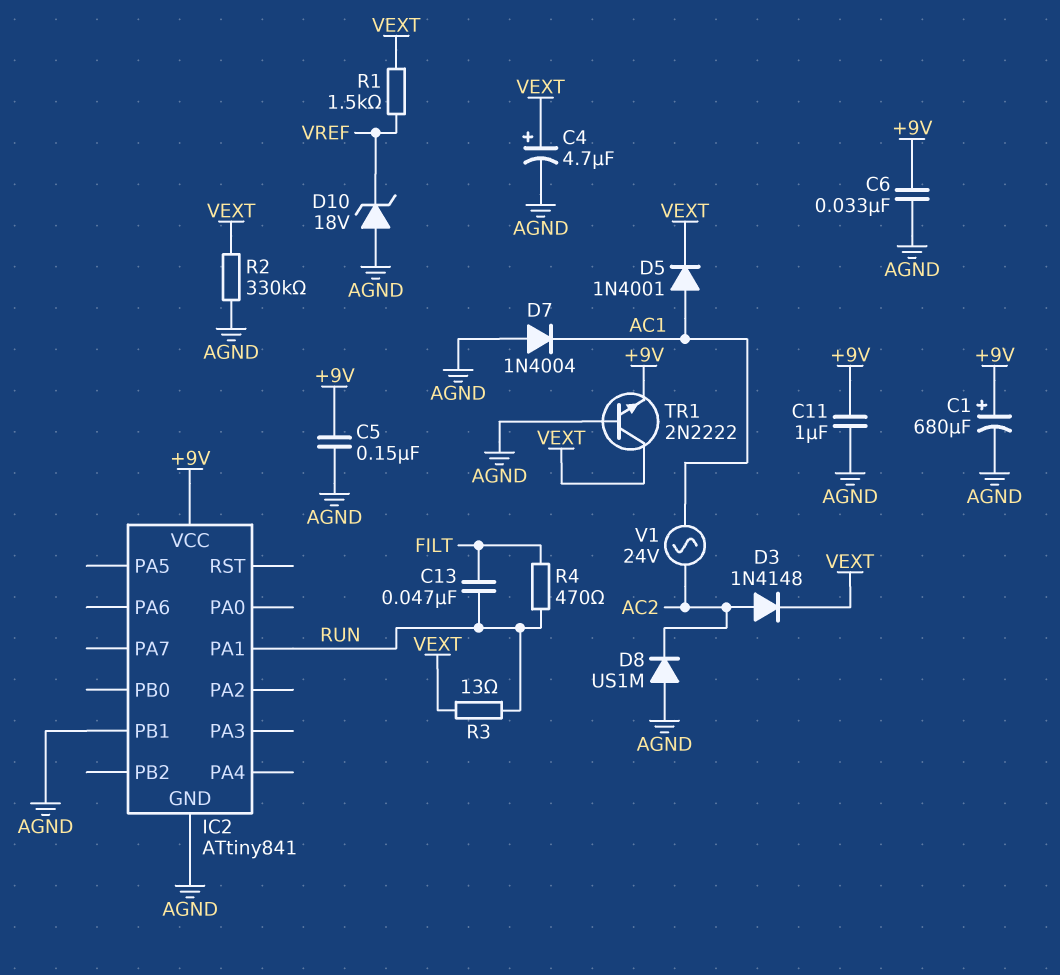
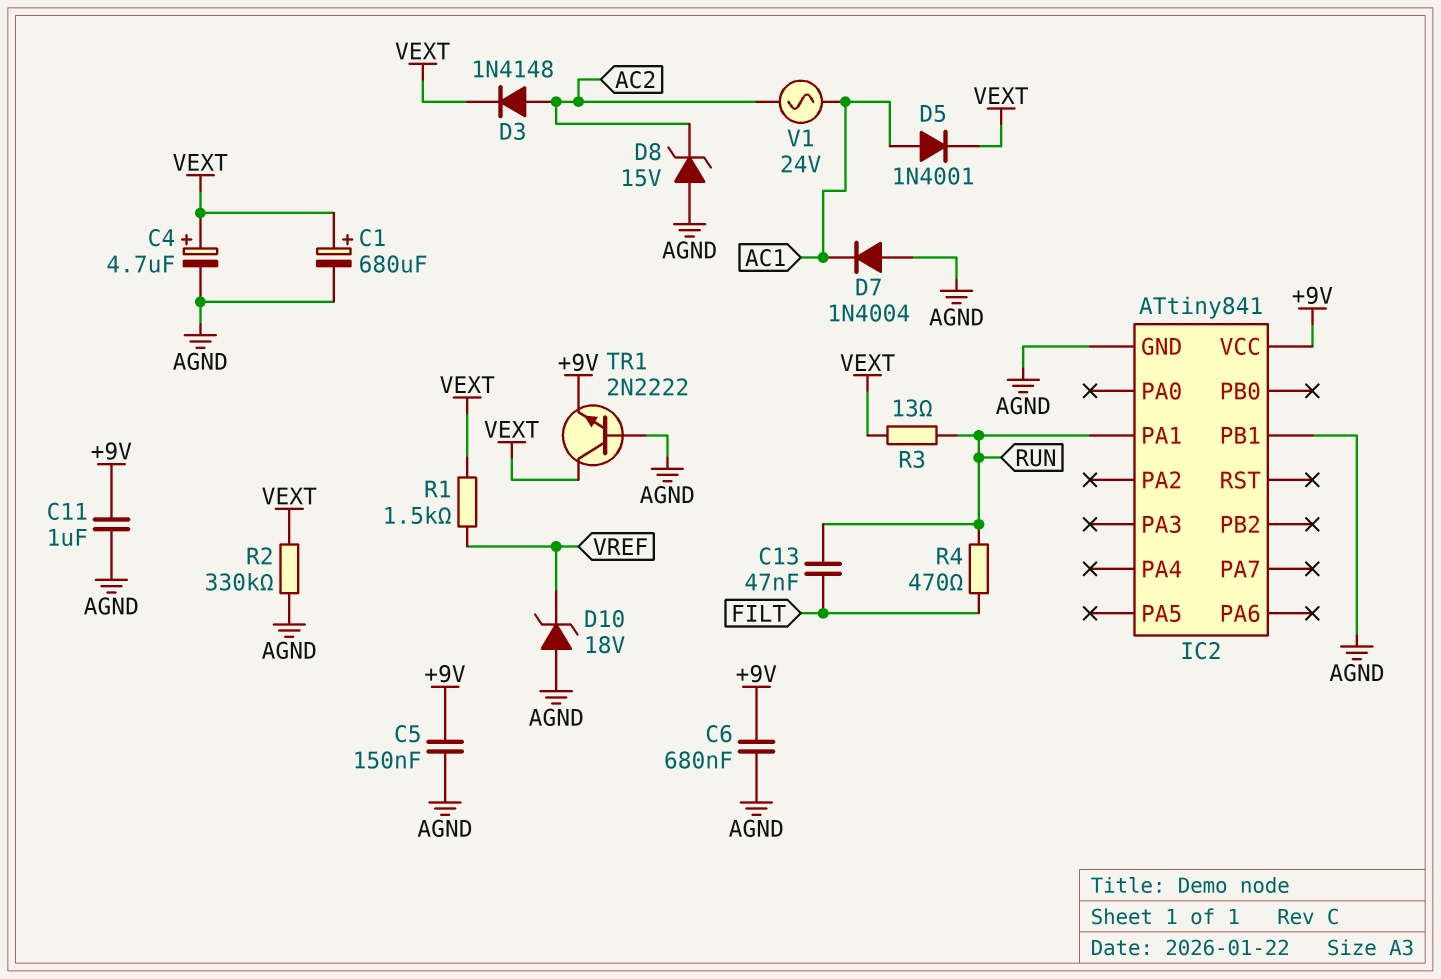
C1: 680uF (plus +9V, minus AGND) -> 680uF (plus VEXT, minus AGND)
C6: 33nF (+9V, AGND) -> 680nF (+9V, AGND)
D8: diode US1M (A AGND, K AC2) -> zener 15V (A AGND, K AC2)

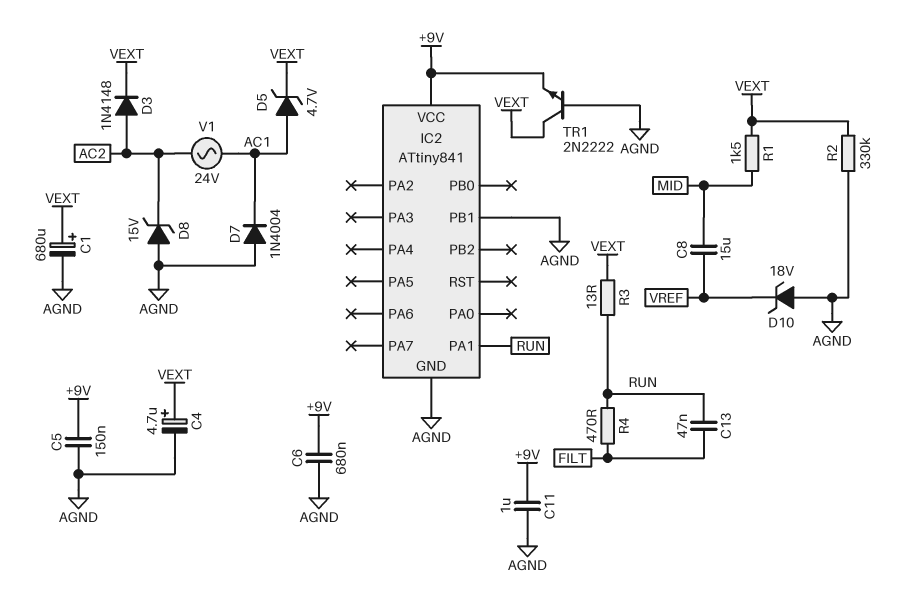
C8: none -> 15uF (MID, VREF)
D5: diode 1N4001 (A AC1, K VEXT) -> zener 4.7V (A AC1, K VEXT)
R1: 1.5k (VEXT, VREF) -> 1.5k (MID, VEXT)

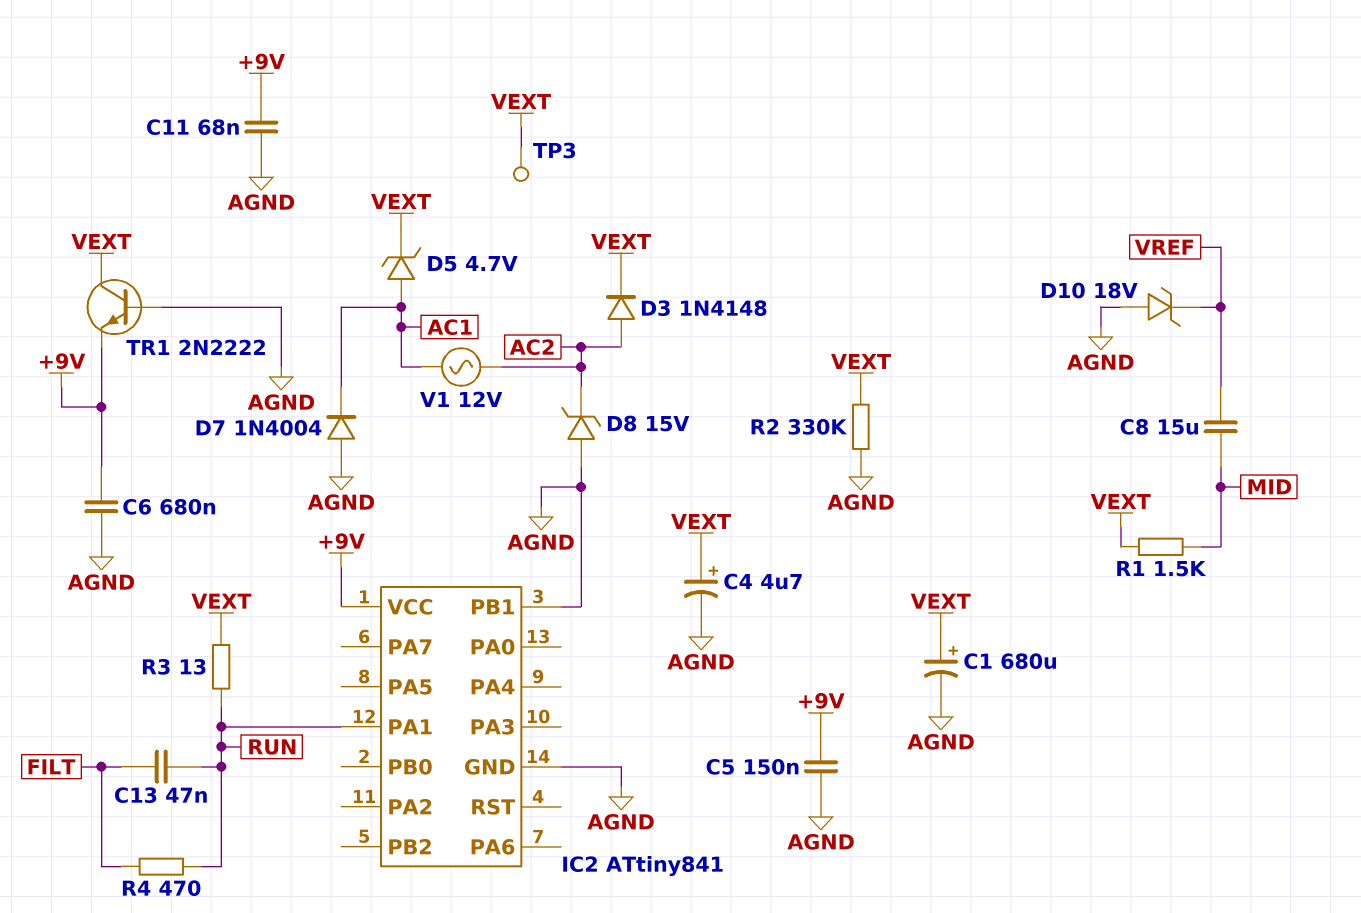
C11: 1uF (+9V, AGND) -> 68nF (+9V, AGND)
TP3: none -> test point (VEXT)
V1: AC 24V (AC1, AC2) -> AC 12V (AC1, AC2)

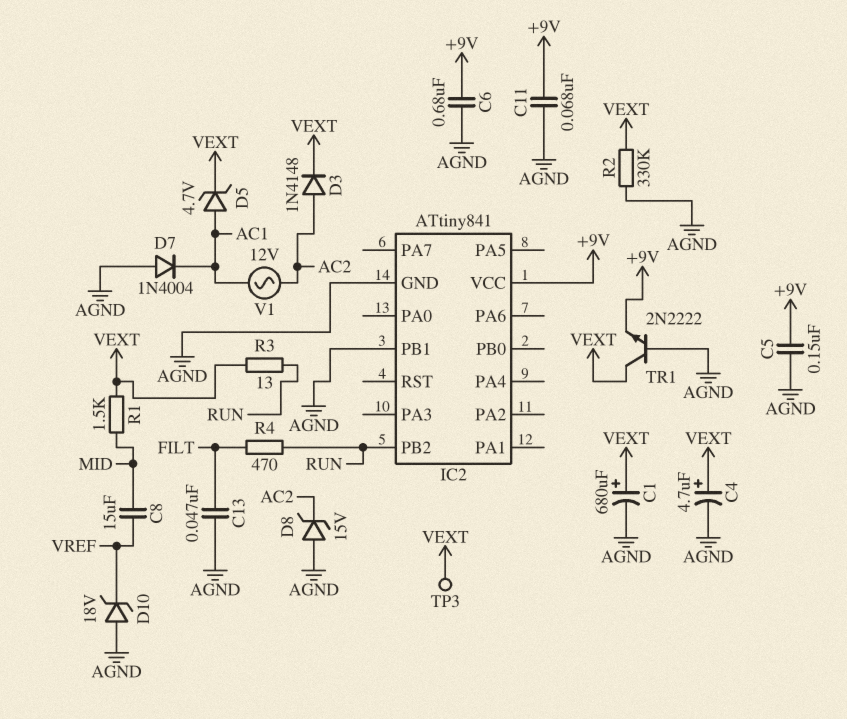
C13: 47nF (FILT, RUN) -> 47nF (AGND, FILT)
IC2 pin PA1: RUN -> none
IC2 pin PB2: none -> RUN

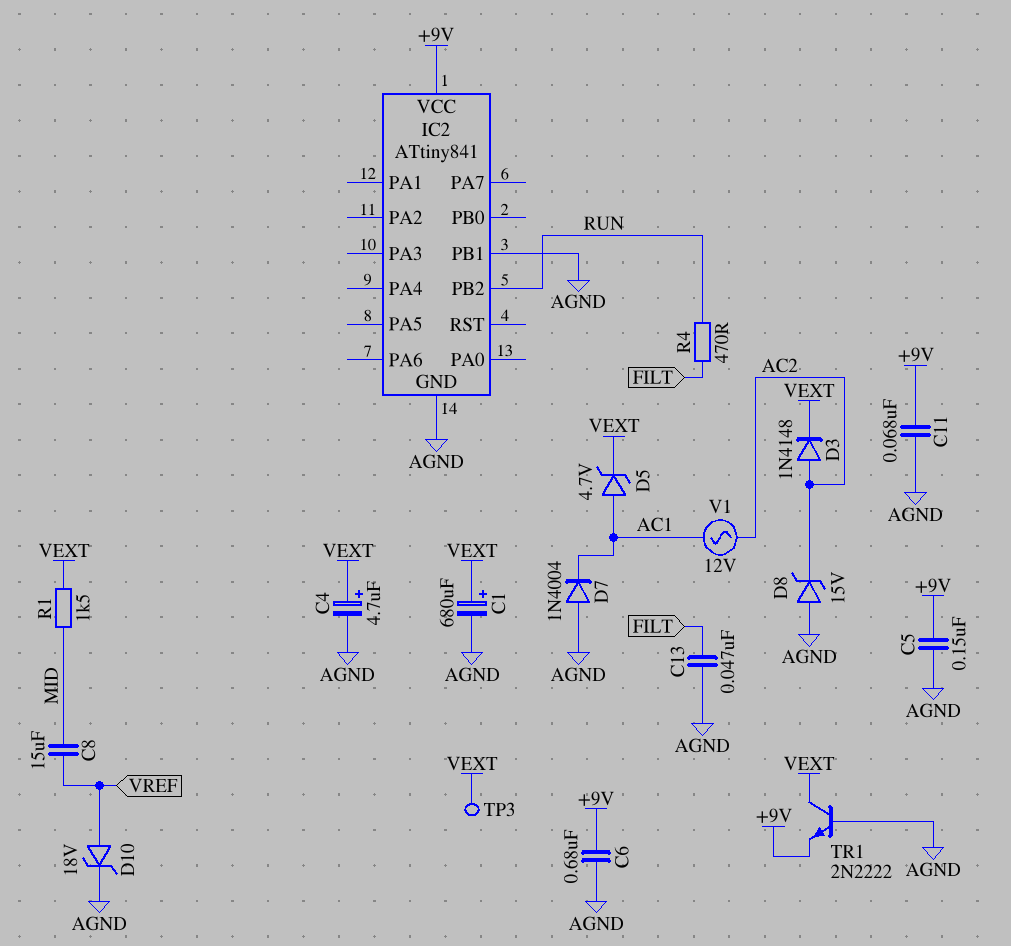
D10: zener 18V (A AGND, K VREF) -> zener 18V (A VREF, K AGND)
R2: 330k (AGND, VEXT) -> none
R3: 13 (RUN, VEXT) -> none

